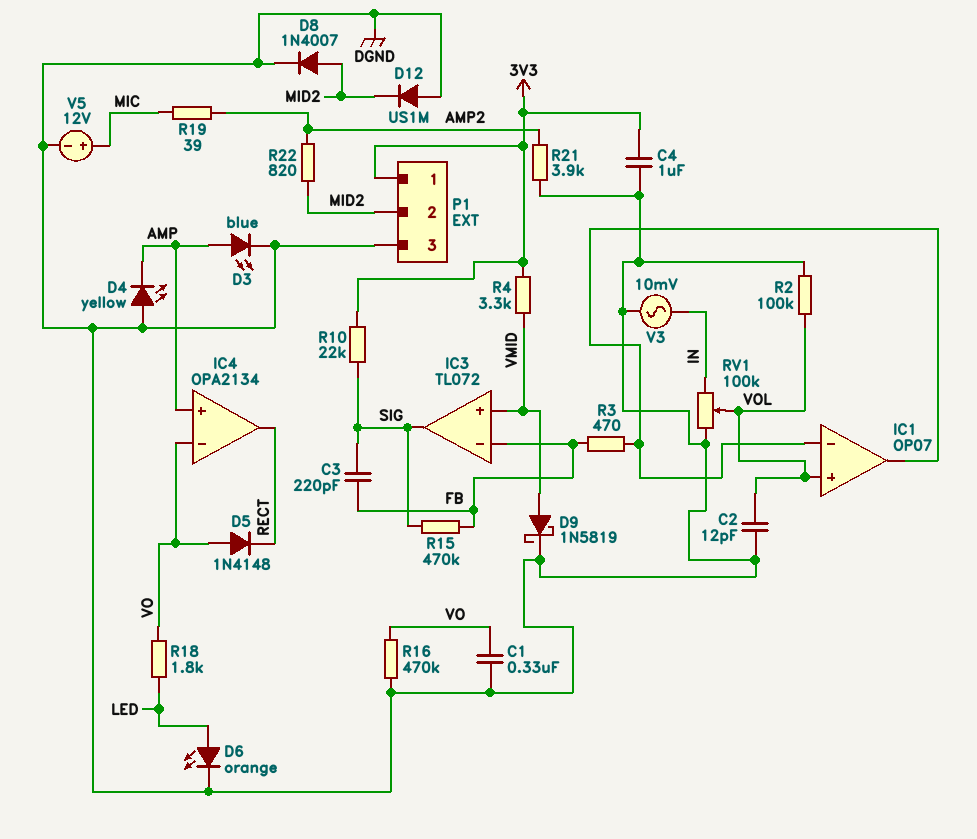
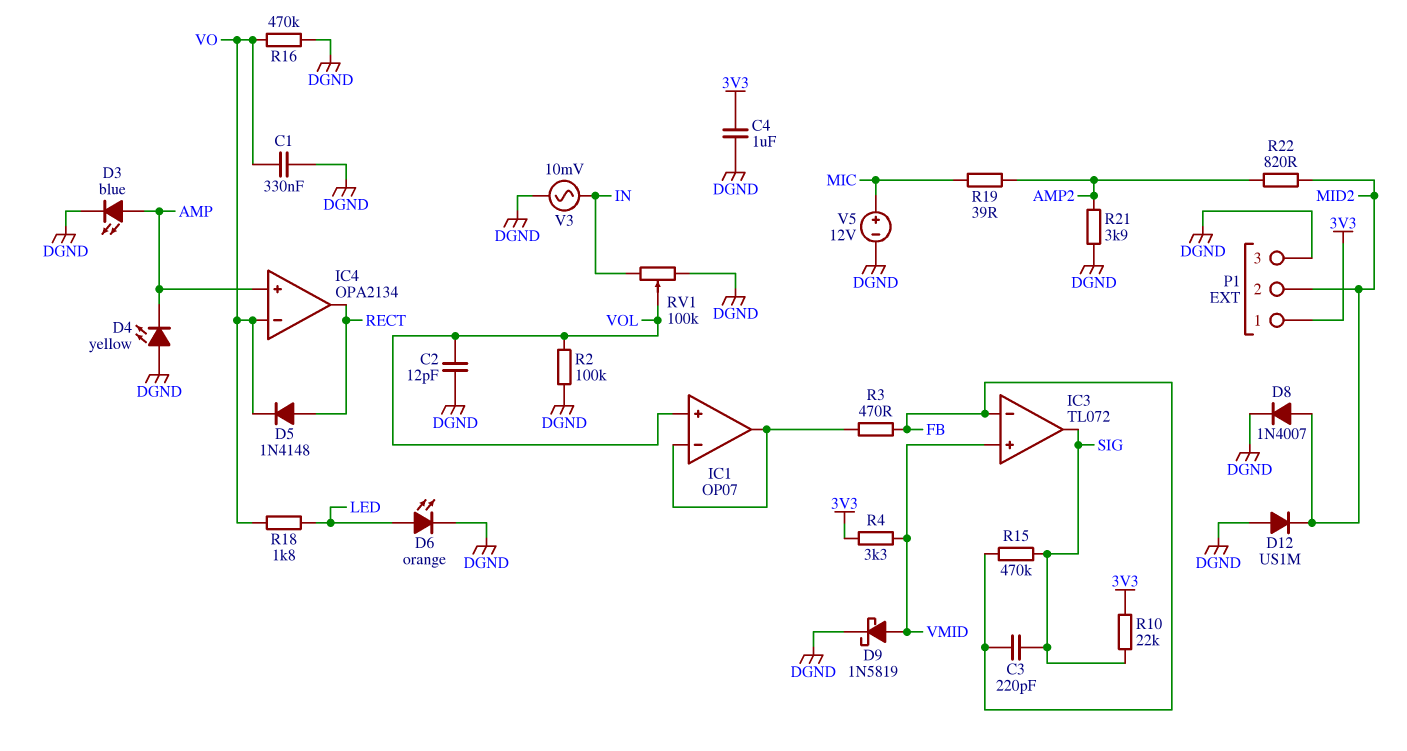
D5: diode 1N4148 (A VO, K RECT) -> diode 1N4148 (A RECT, K VO)

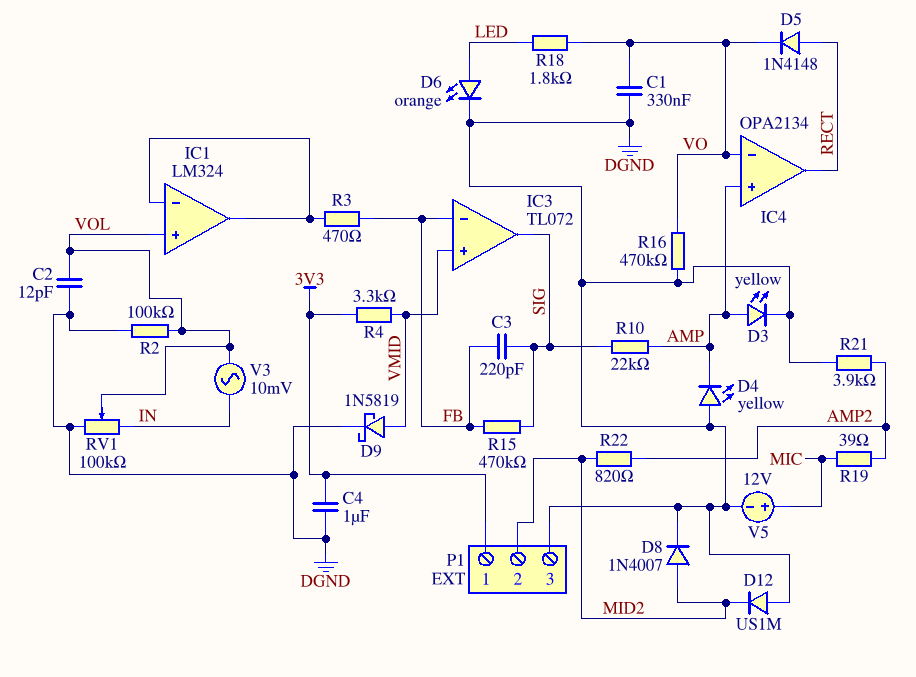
D3: LED blue (A AMP, K DGND) -> LED yellow (A AMP, K DGND)
IC1: OP07 -> LM324
R10: 22k (3V3, SIG) -> 22k (AMP, SIG)
V3: AC 10mV (DGND, IN) -> AC 10mV (IN, VOL)

